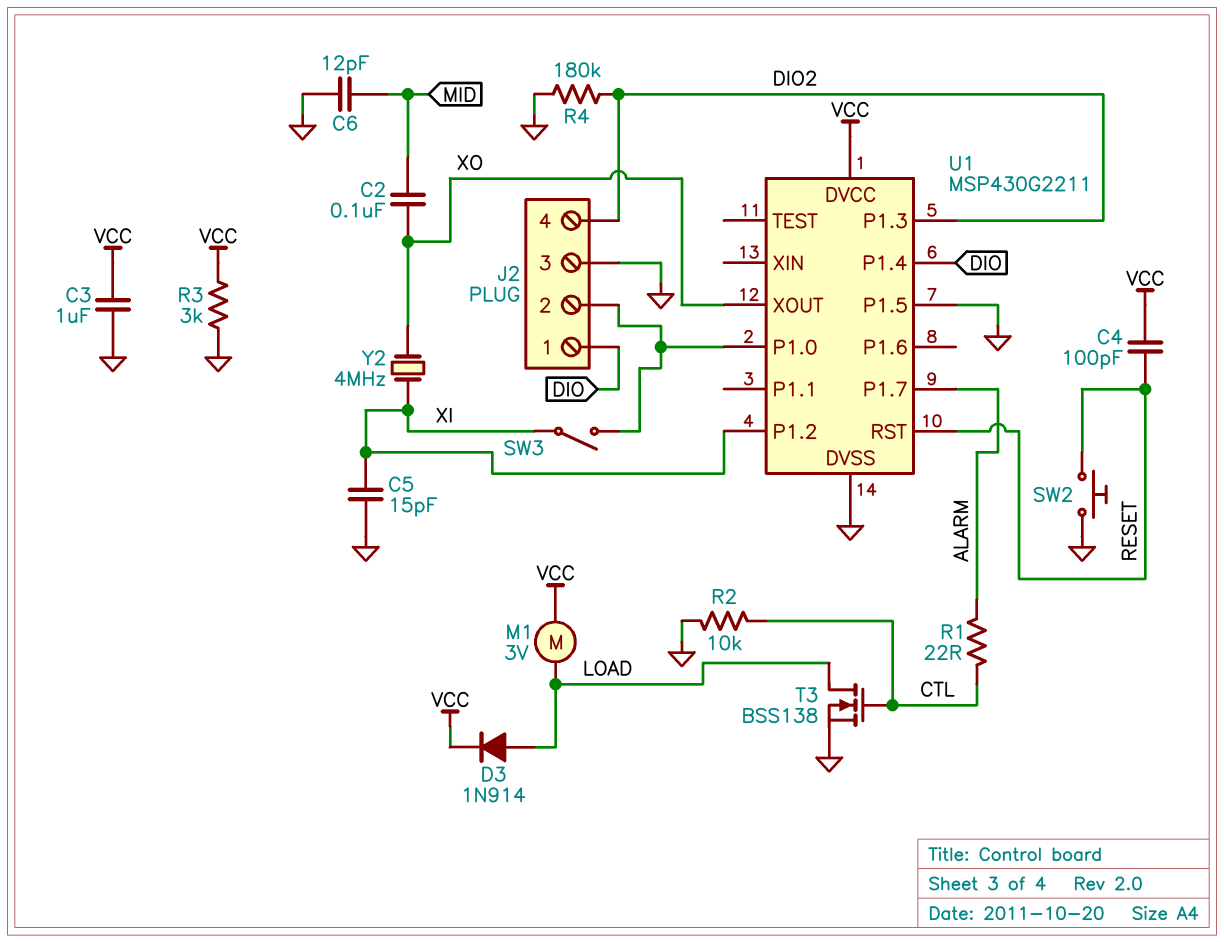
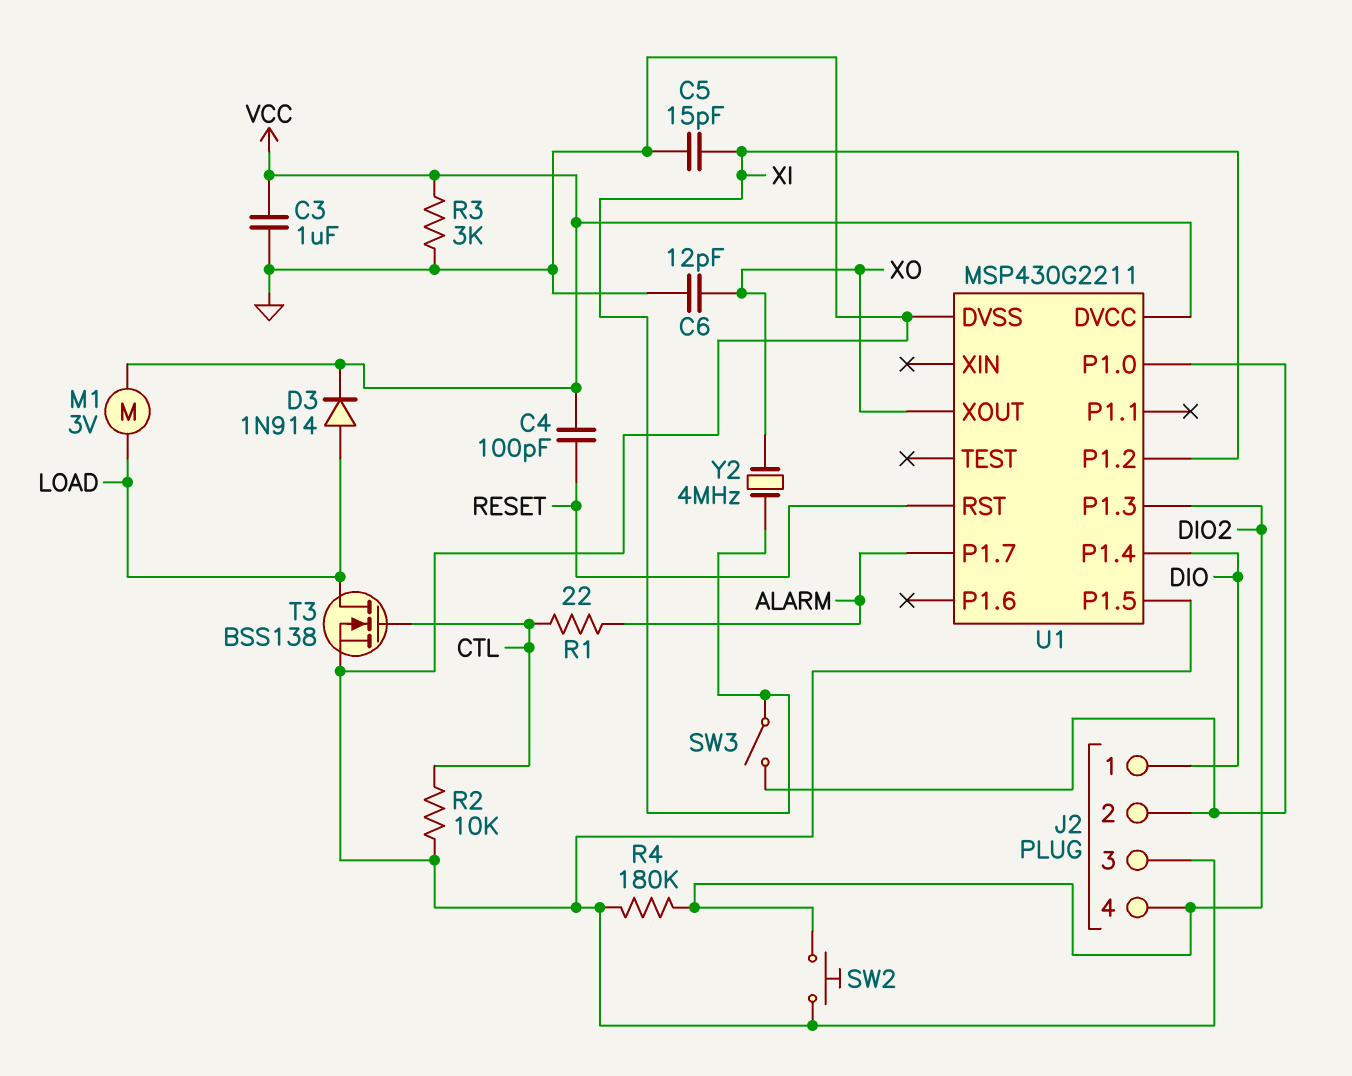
C2: 100nF (MID, XO) -> none
C6: 12pF (GND, MID) -> 12pF (GND, XO)
SW2: button (GND, RESET) -> button (DIO2, GND)

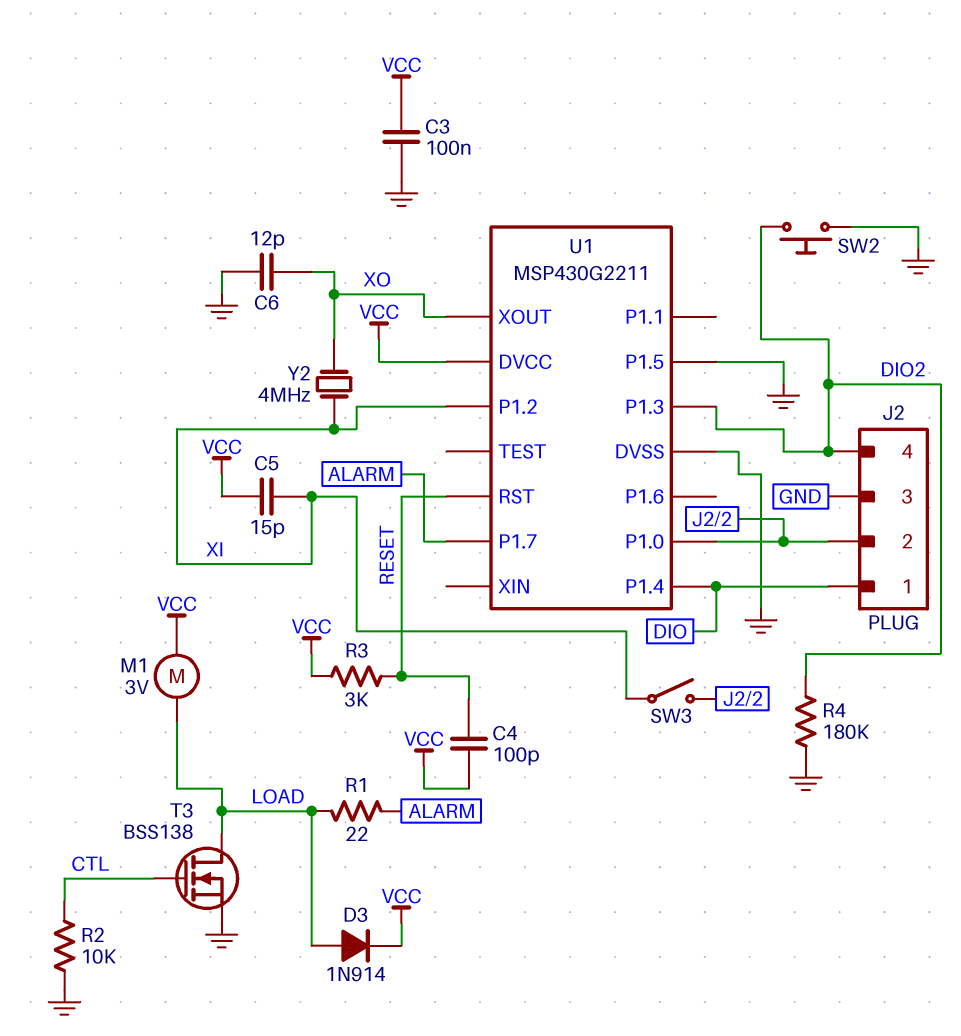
C3: 1uF (GND, VCC) -> 100nF (GND, VCC)
C5: 15pF (GND, XI) -> 15pF (VCC, XI)
R1: 22 (ALARM, CTL) -> 22 (ALARM, LOAD)
R3: 3k (GND, VCC) -> 3k (RESET, VCC)

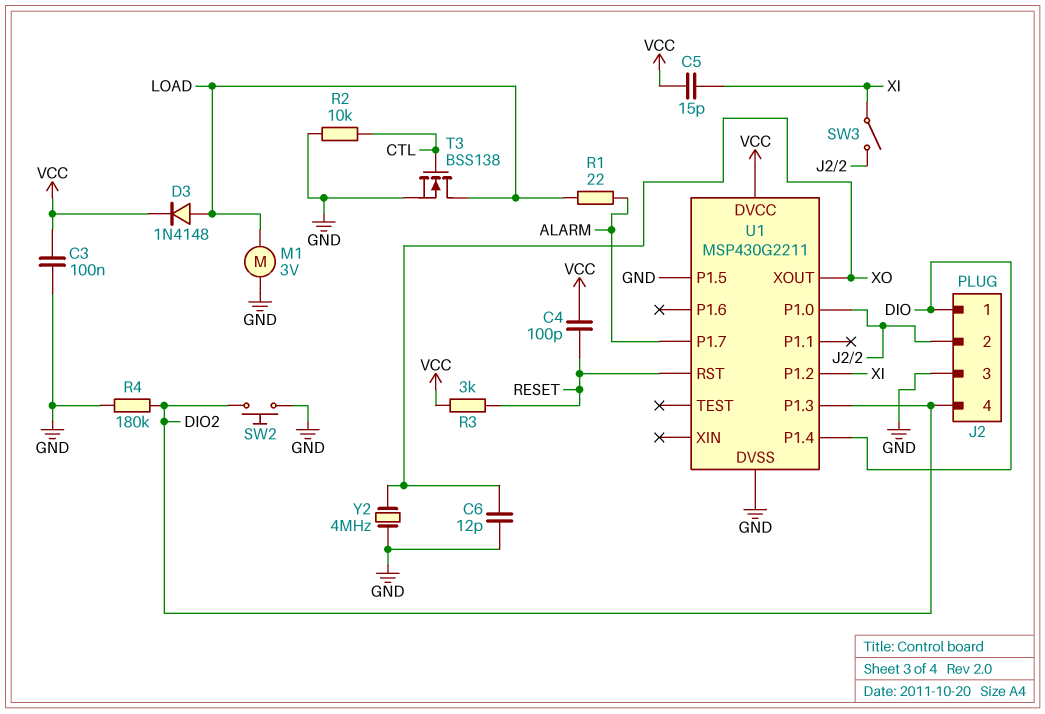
D3: diode 1N914 (A LOAD, K VCC) -> diode 1N4148 (A LOAD, K VCC)
M1: motor 3V (LOAD, VCC) -> motor 3V (GND, LOAD)
Y2: 4MHz (XI, XO) -> 4MHz (GND, XO)

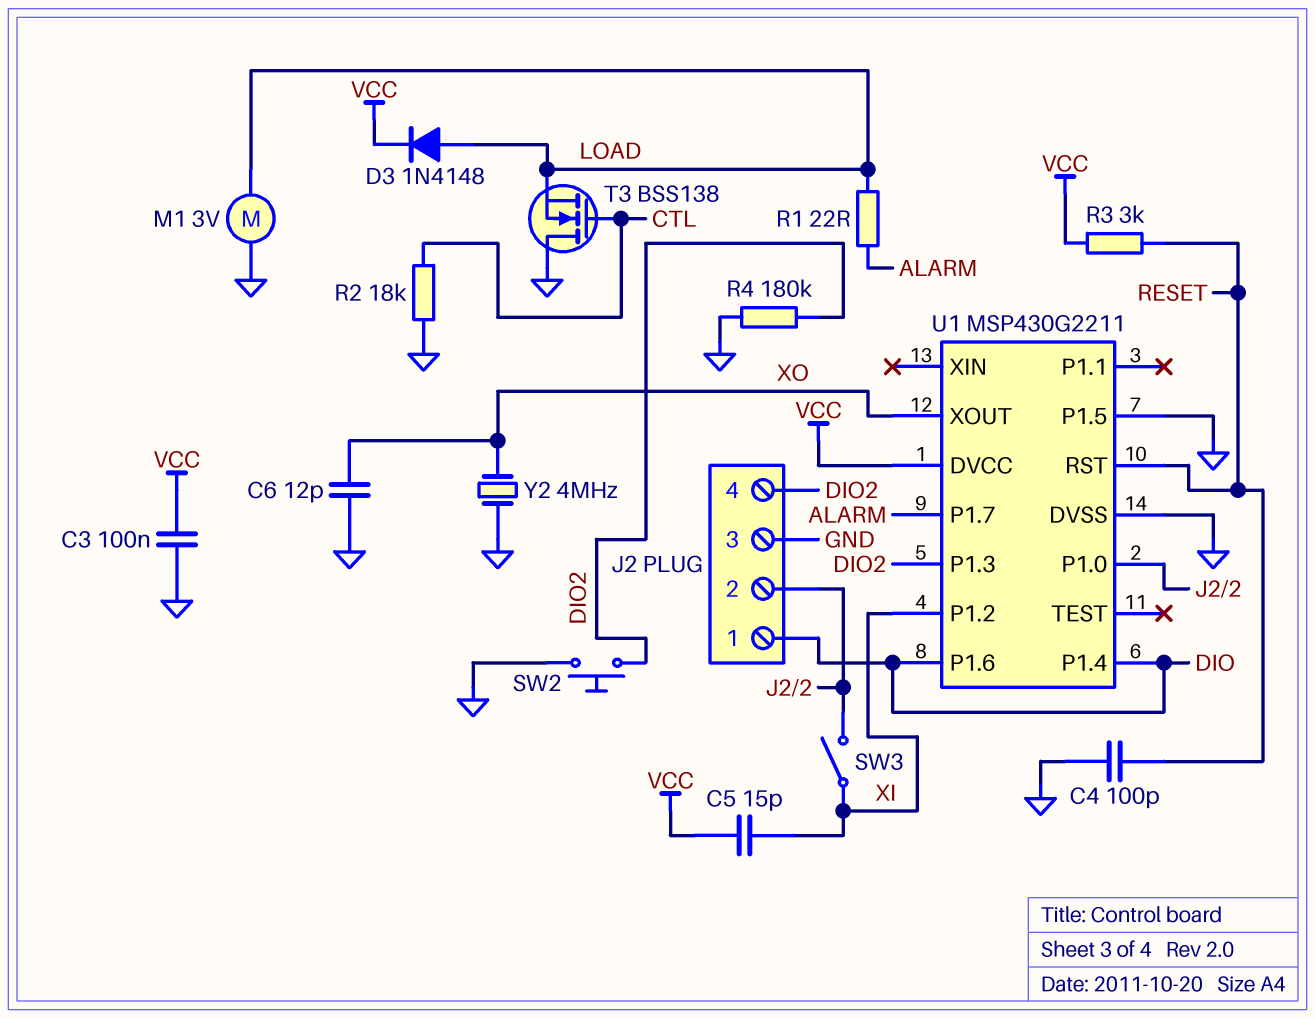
C4: 100pF (RESET, VCC) -> 100pF (GND, RESET)
R2: 10k (CTL, GND) -> 18k (CTL, GND)
T3: NMOS BSS138 (G CTL, D LOAD, S GND) -> NMOS BSS138 (G CTL, D GND, S LOAD)
U1 pin P1.6: none -> DIO

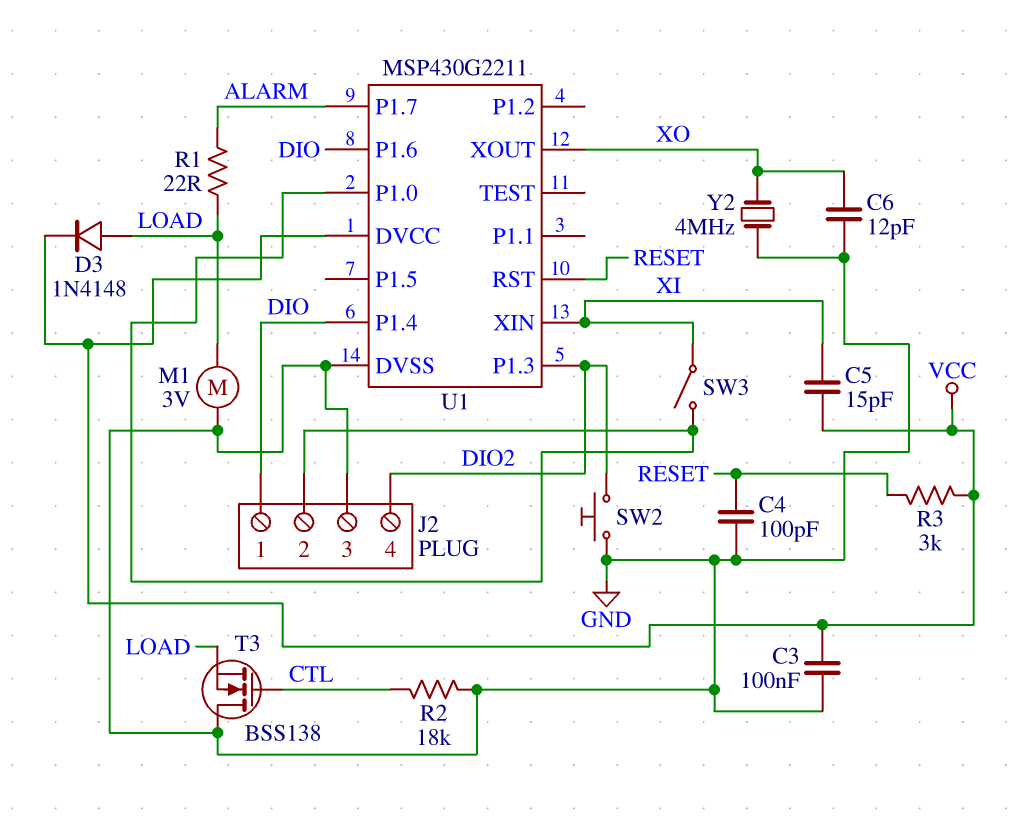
R4: 180k (DIO2, GND) -> none
U1 pin P1.2: XI -> none
U1 pin P1.5: GND -> none
U1 pin XIN: none -> XI

